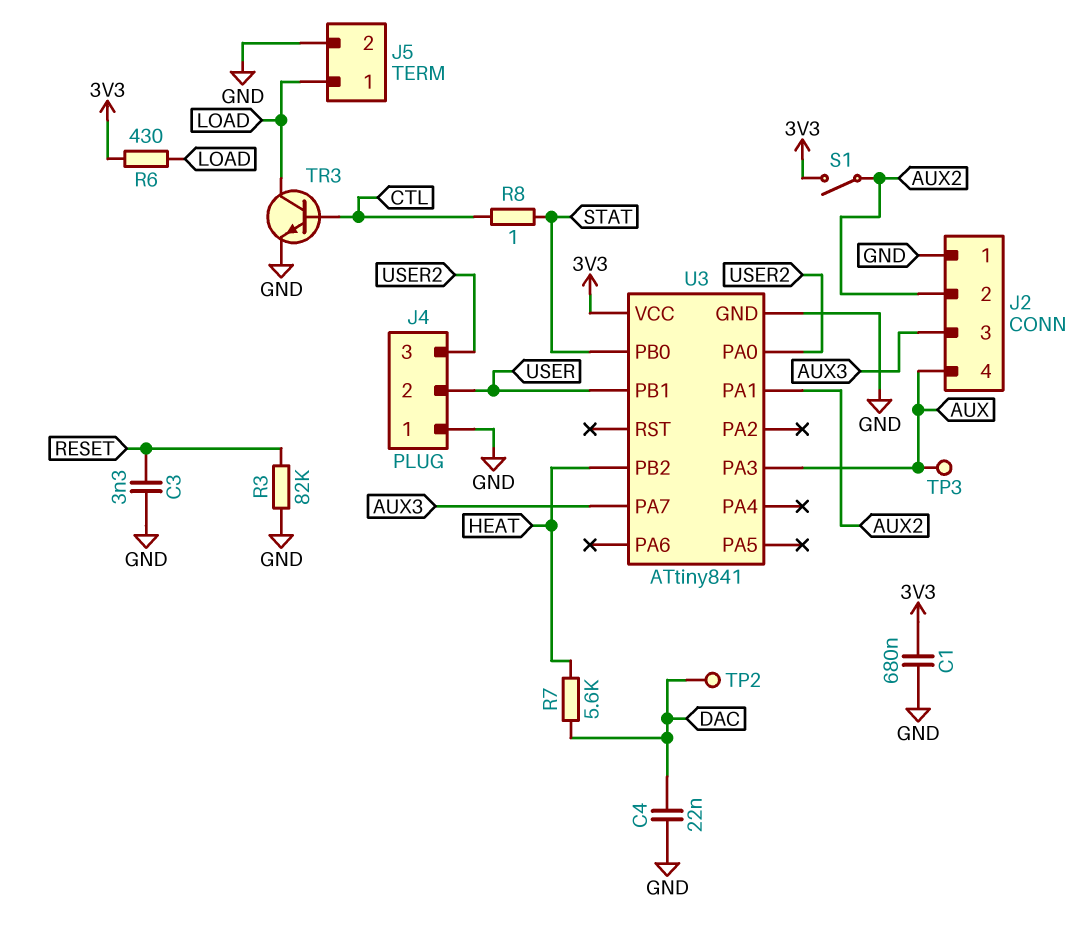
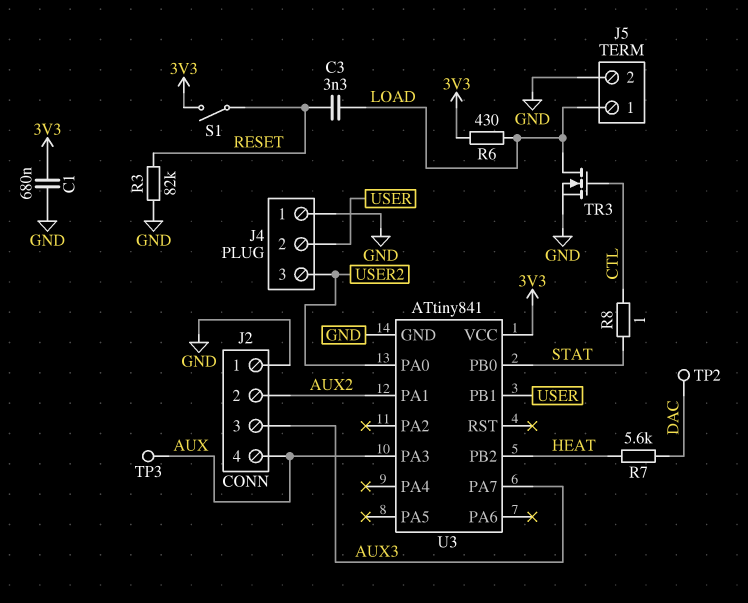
C3: 3.3nF (GND, RESET) -> 3.3nF (LOAD, RESET)
C4: 22nF (DAC, GND) -> none
S1: switch (3V3, AUX2) -> switch (3V3, RESET)
TR3: NPN (B CTL, C LOAD, E GND) -> NMOS (G CTL, D LOAD, S GND)

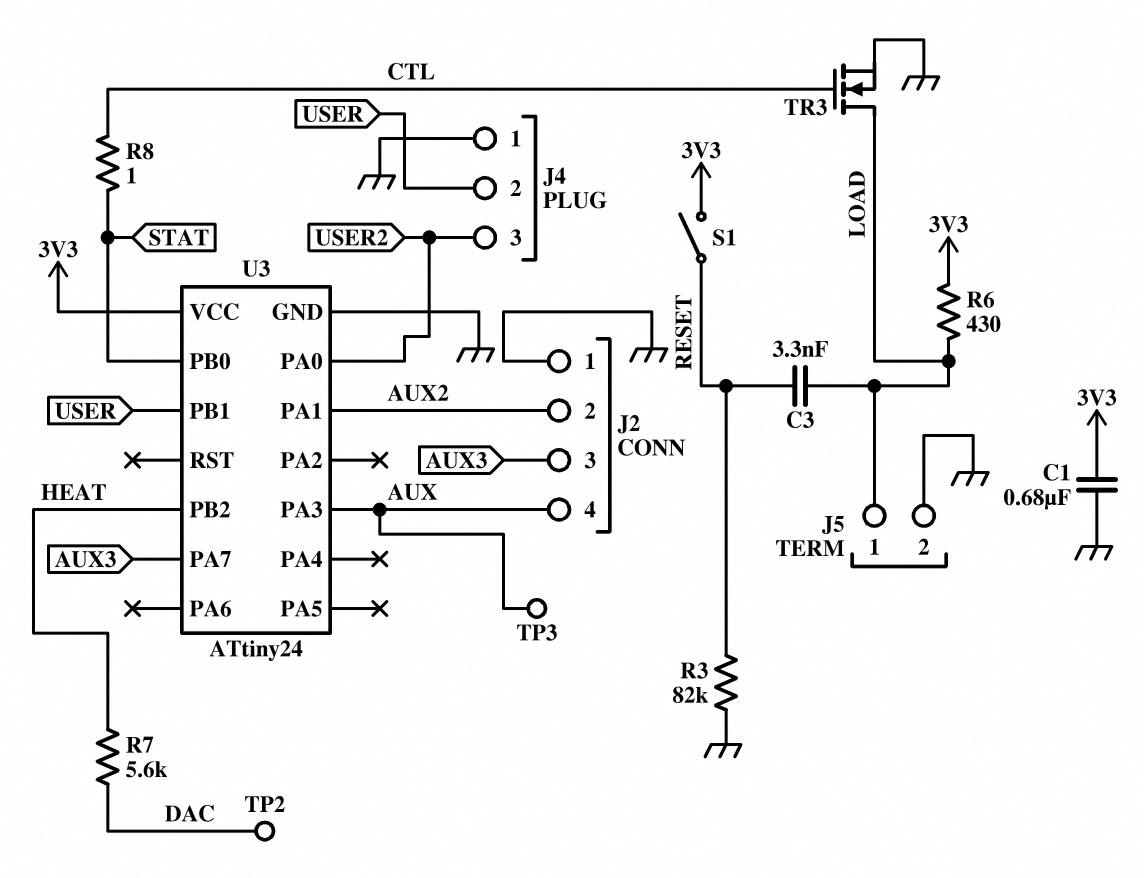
U3: ATtiny841 -> ATtiny24

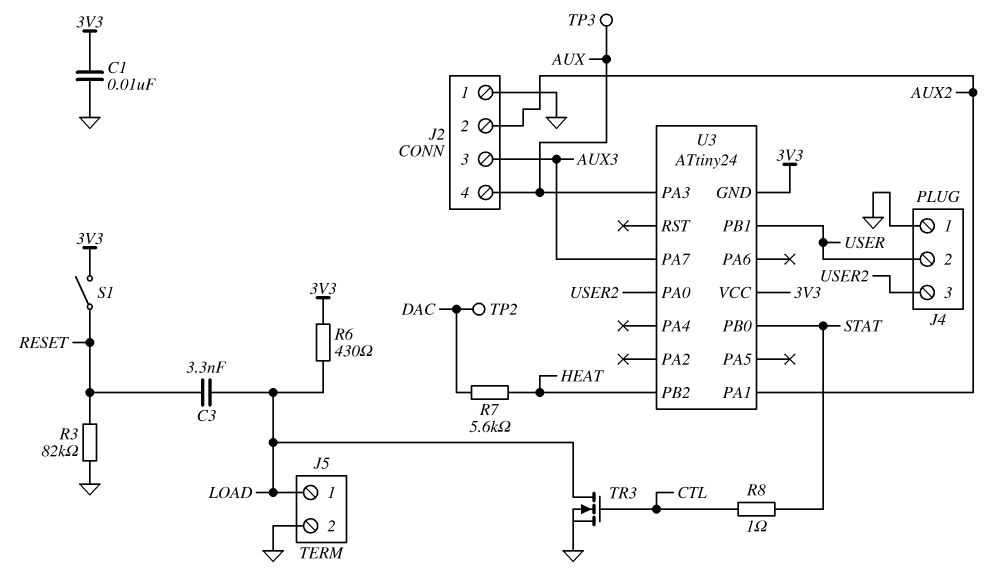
C1: 680nF (3V3, GND) -> 10nF (3V3, GND)
U3 pin GND: GND -> 3V3

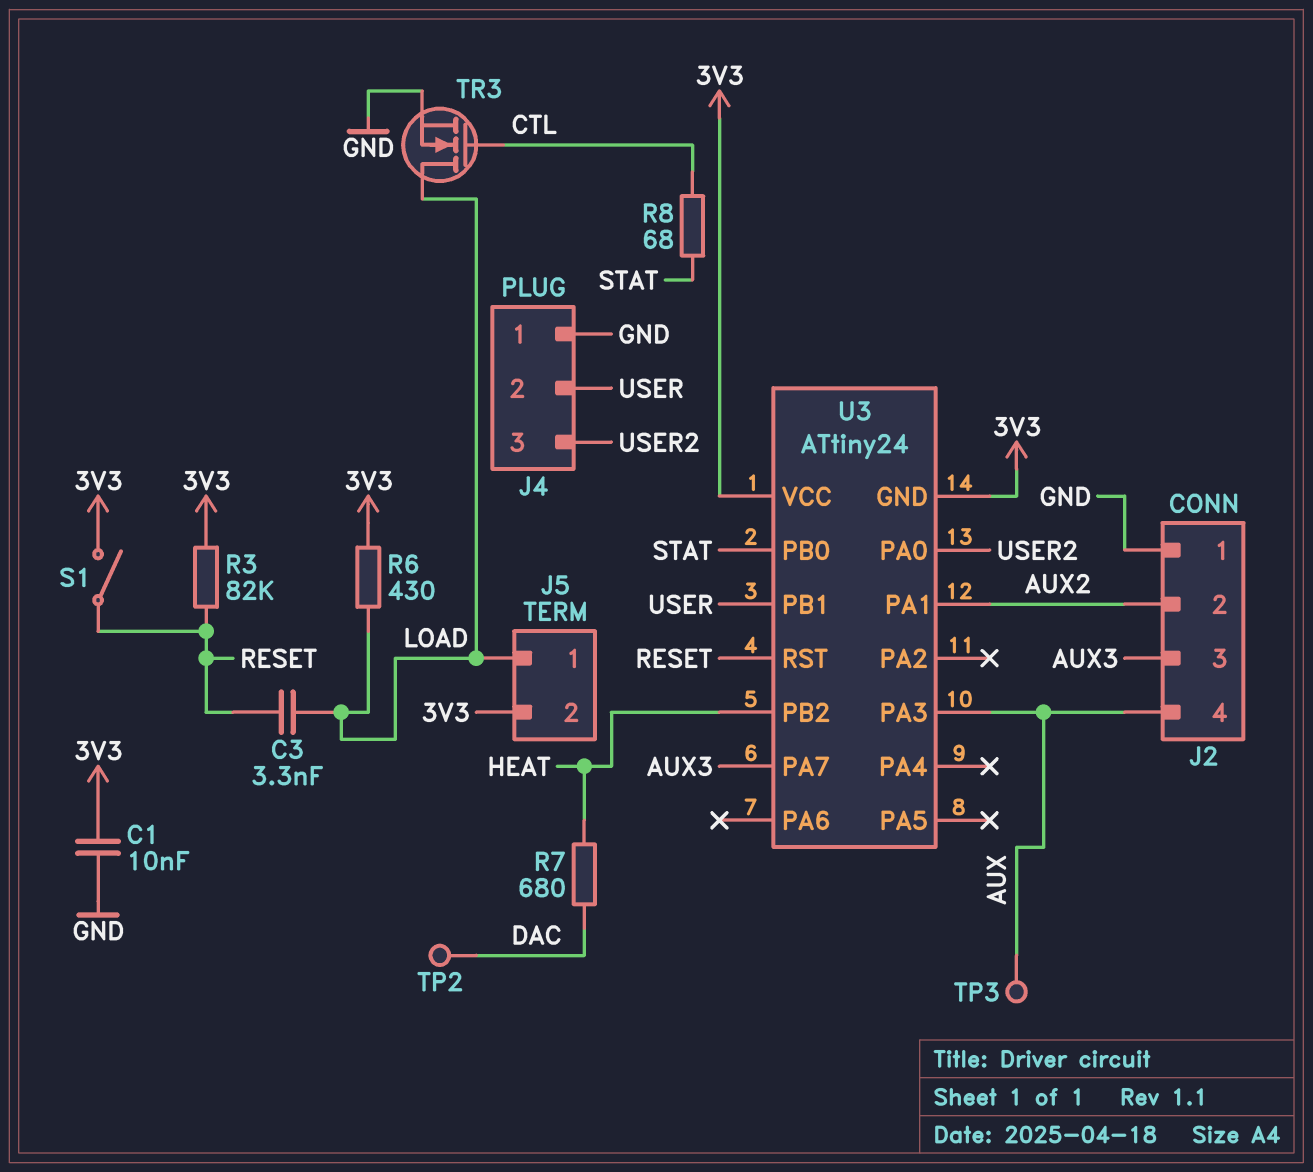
J5 pin 2: GND -> 3V3
R3: 82k (GND, RESET) -> 82k (3V3, RESET)
R7: 5.6k (DAC, HEAT) -> 680 (DAC, HEAT)
R8: 1 (CTL, STAT) -> 68 (CTL, STAT)
U3 pin RST: none -> RESET

